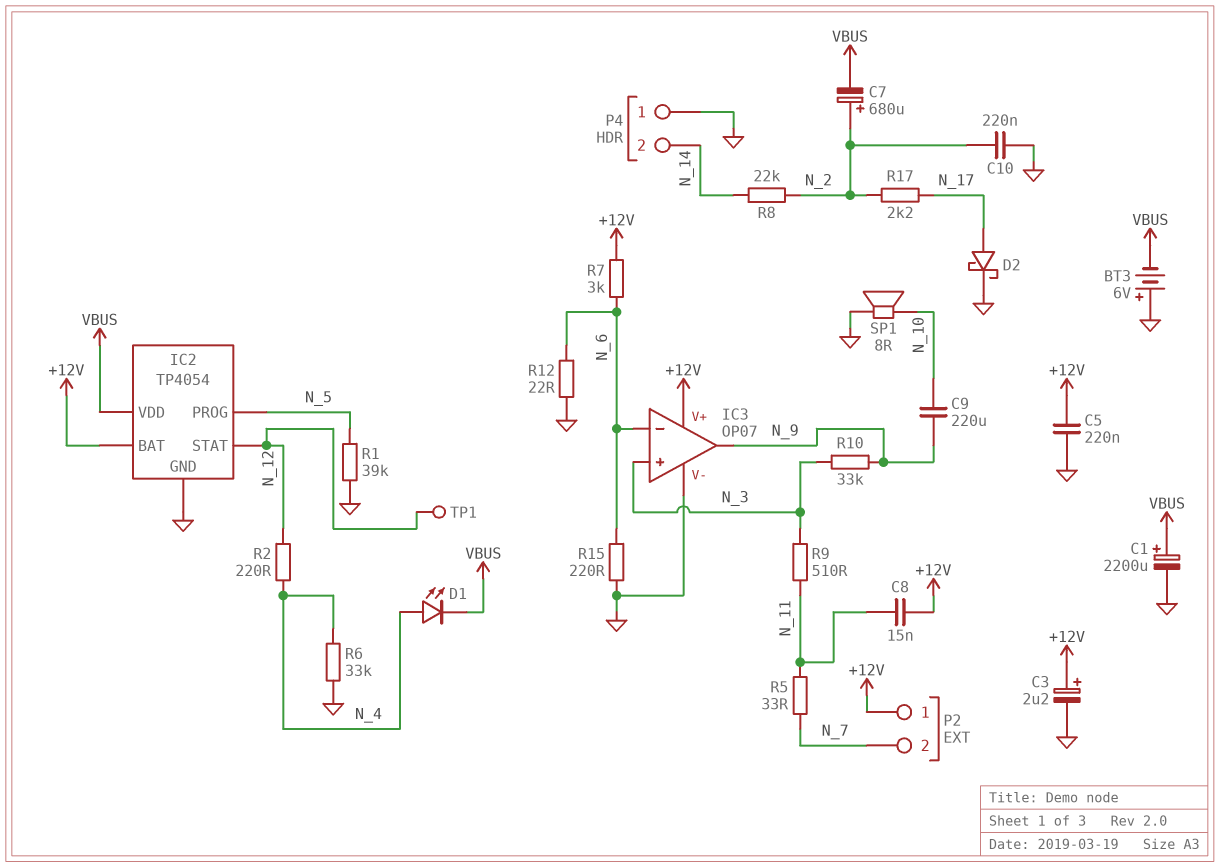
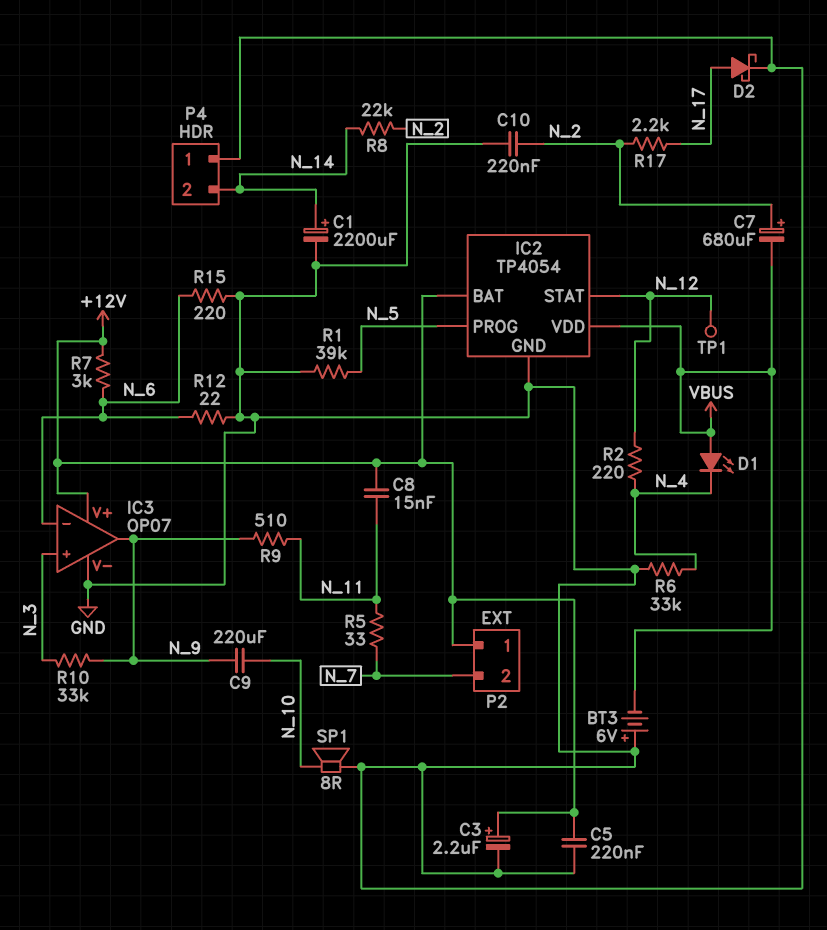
C1: 2200uF (plus VBUS, minus GND) -> 2200uF (plus N_14, minus GND)
D1: LED (A N_4, K VBUS) -> LED (A VBUS, K N_4)
R9: 510 (N_3, N_11) -> 510 (N_9, N_11)

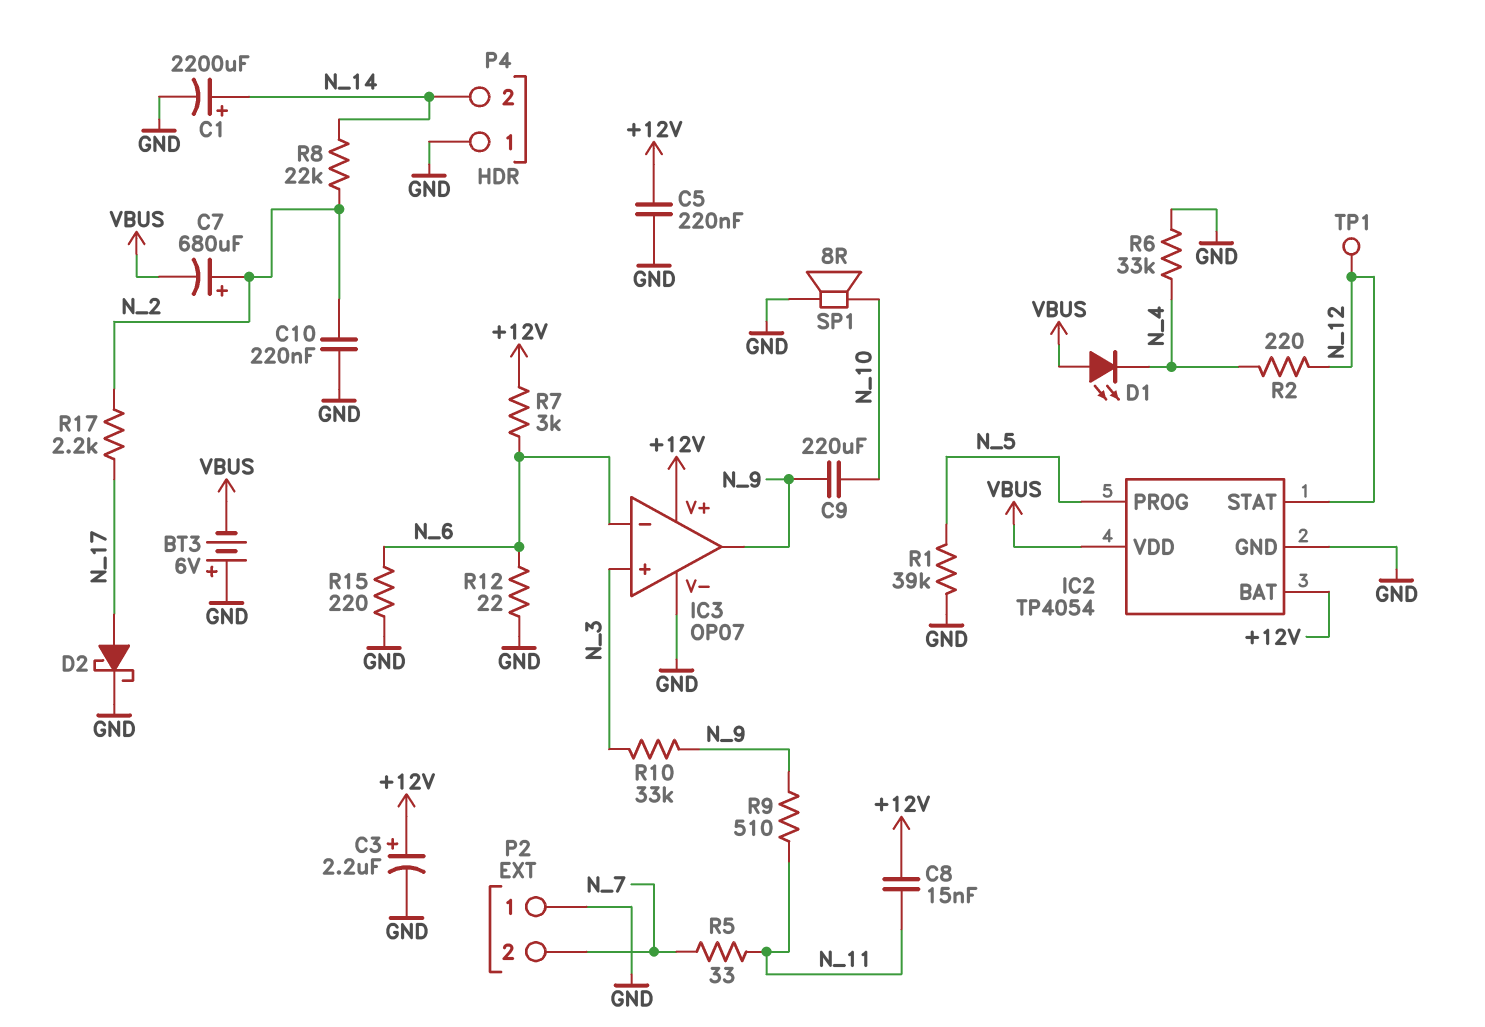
P2 pin 1: +12V -> GND

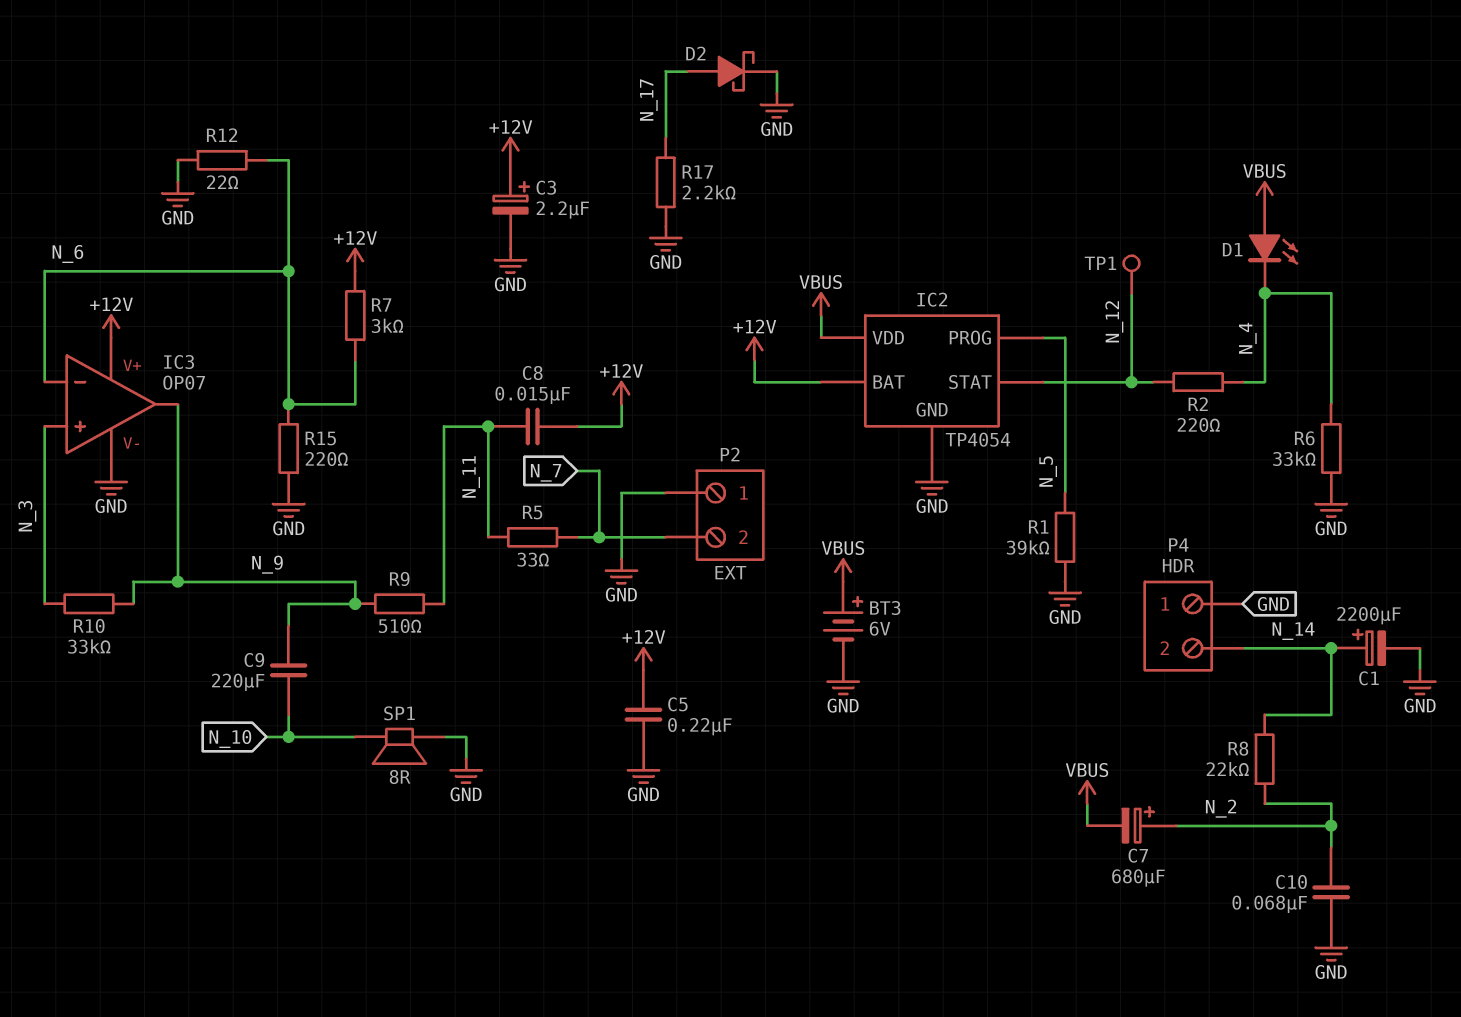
BT3: 6V (plus GND, minus VBUS) -> 6V (plus VBUS, minus GND)
C10: 220nF (GND, N_2) -> 68nF (GND, N_2)
R17: 2.2k (N_2, N_17) -> 2.2k (GND, N_17)

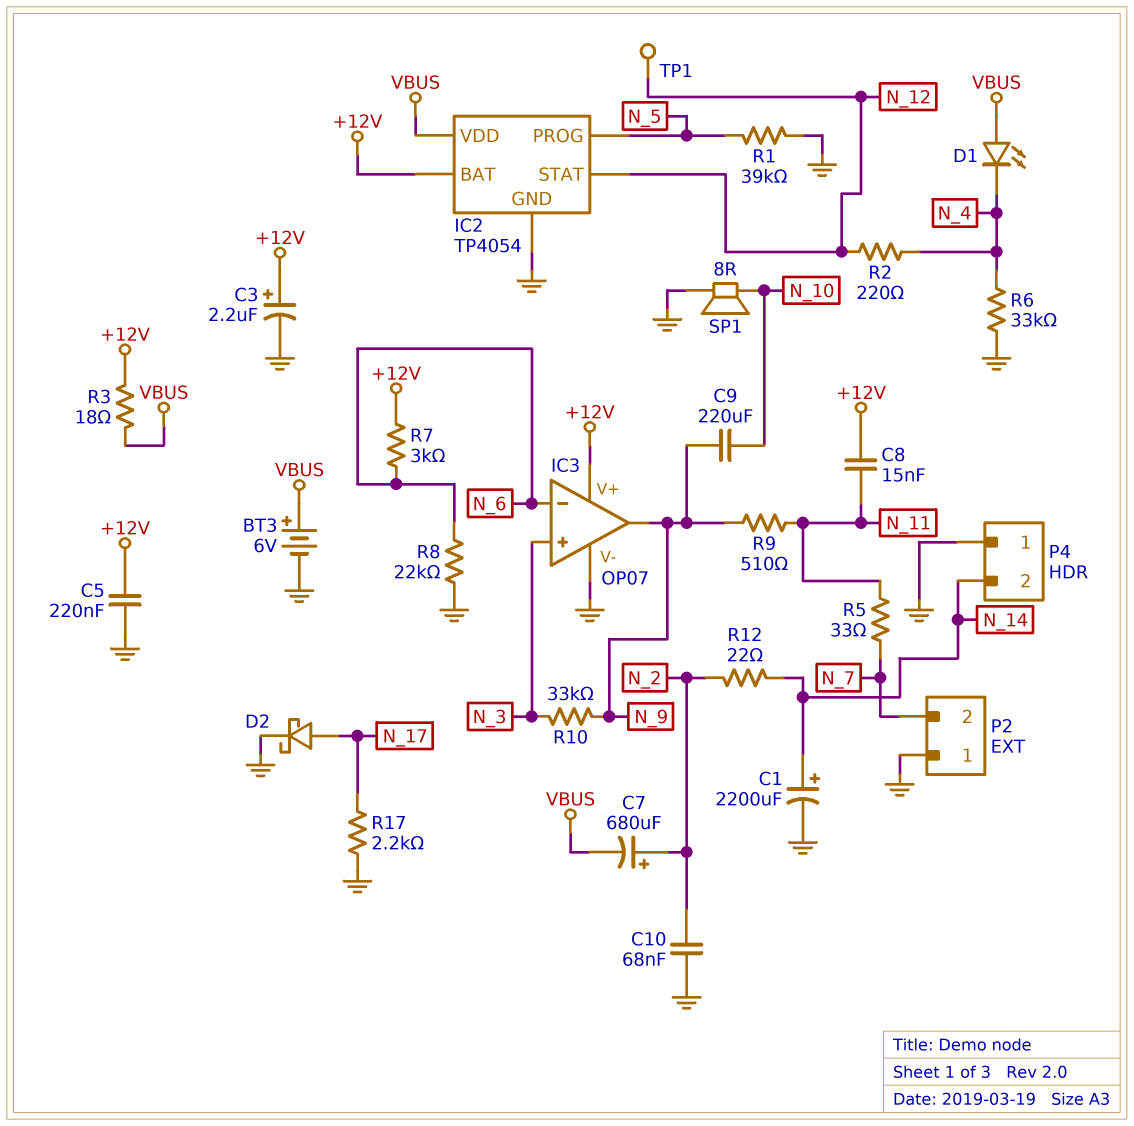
R3: none -> 18 (+12V, VBUS)
R8: 22k (N_2, N_14) -> 22k (GND, N_6)
R12: 22 (GND, N_6) -> 22 (N_2, N_14)
R15: 220 (GND, N_6) -> none

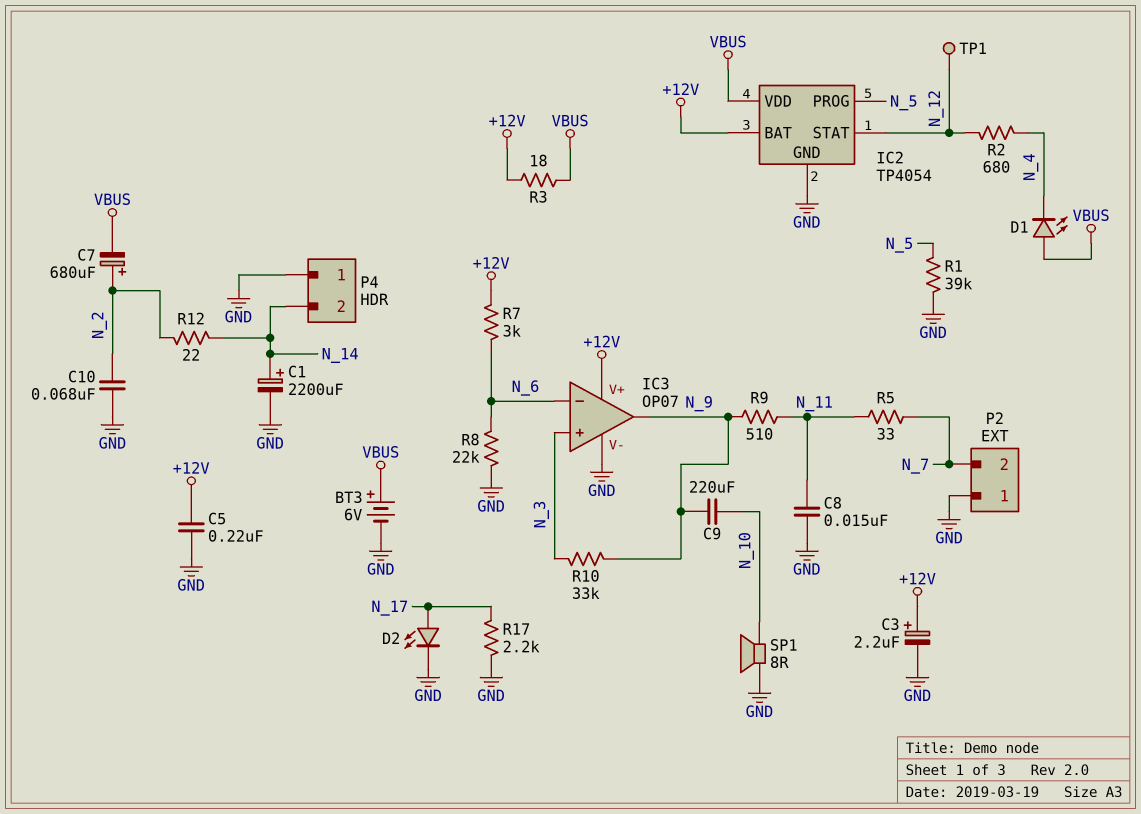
C8: 15nF (+12V, N_11) -> 15nF (GND, N_11)
D2: schottky (A N_17, K GND) -> LED (A N_17, K GND)
R2: 220 (N_4, N_12) -> 680 (N_4, N_12)
R6: 33k (GND, N_4) -> none

